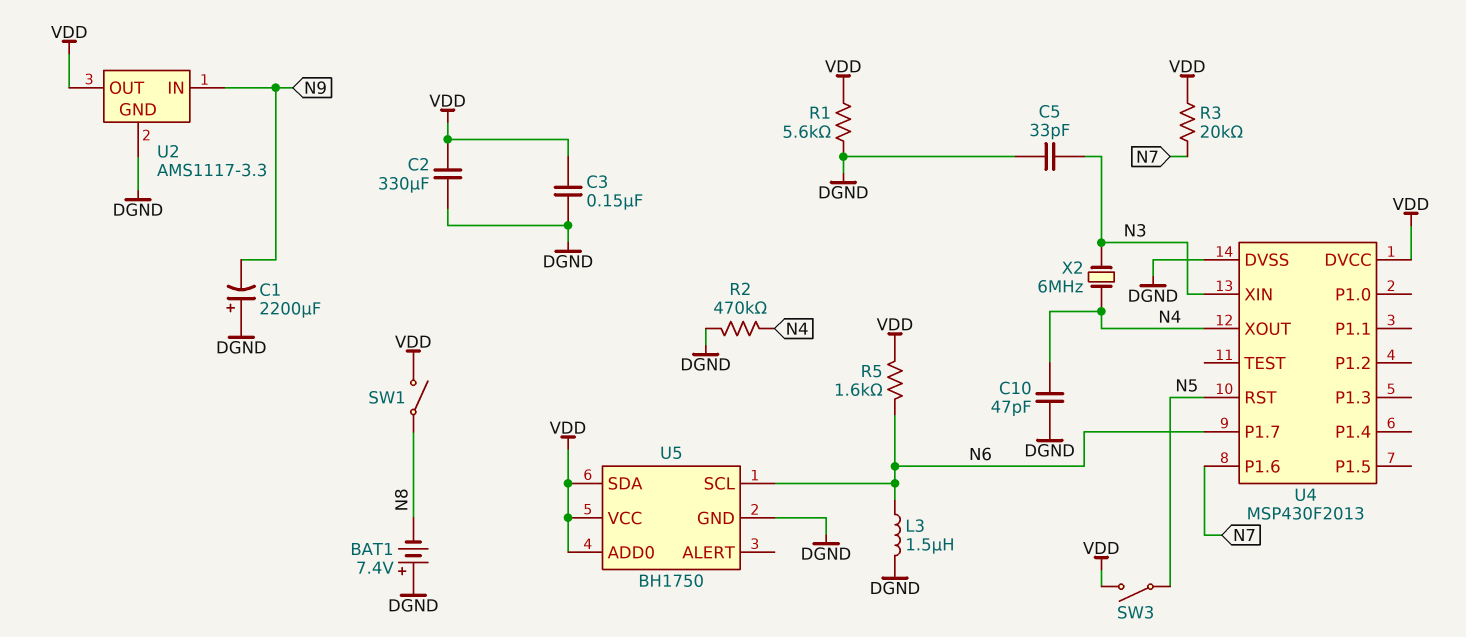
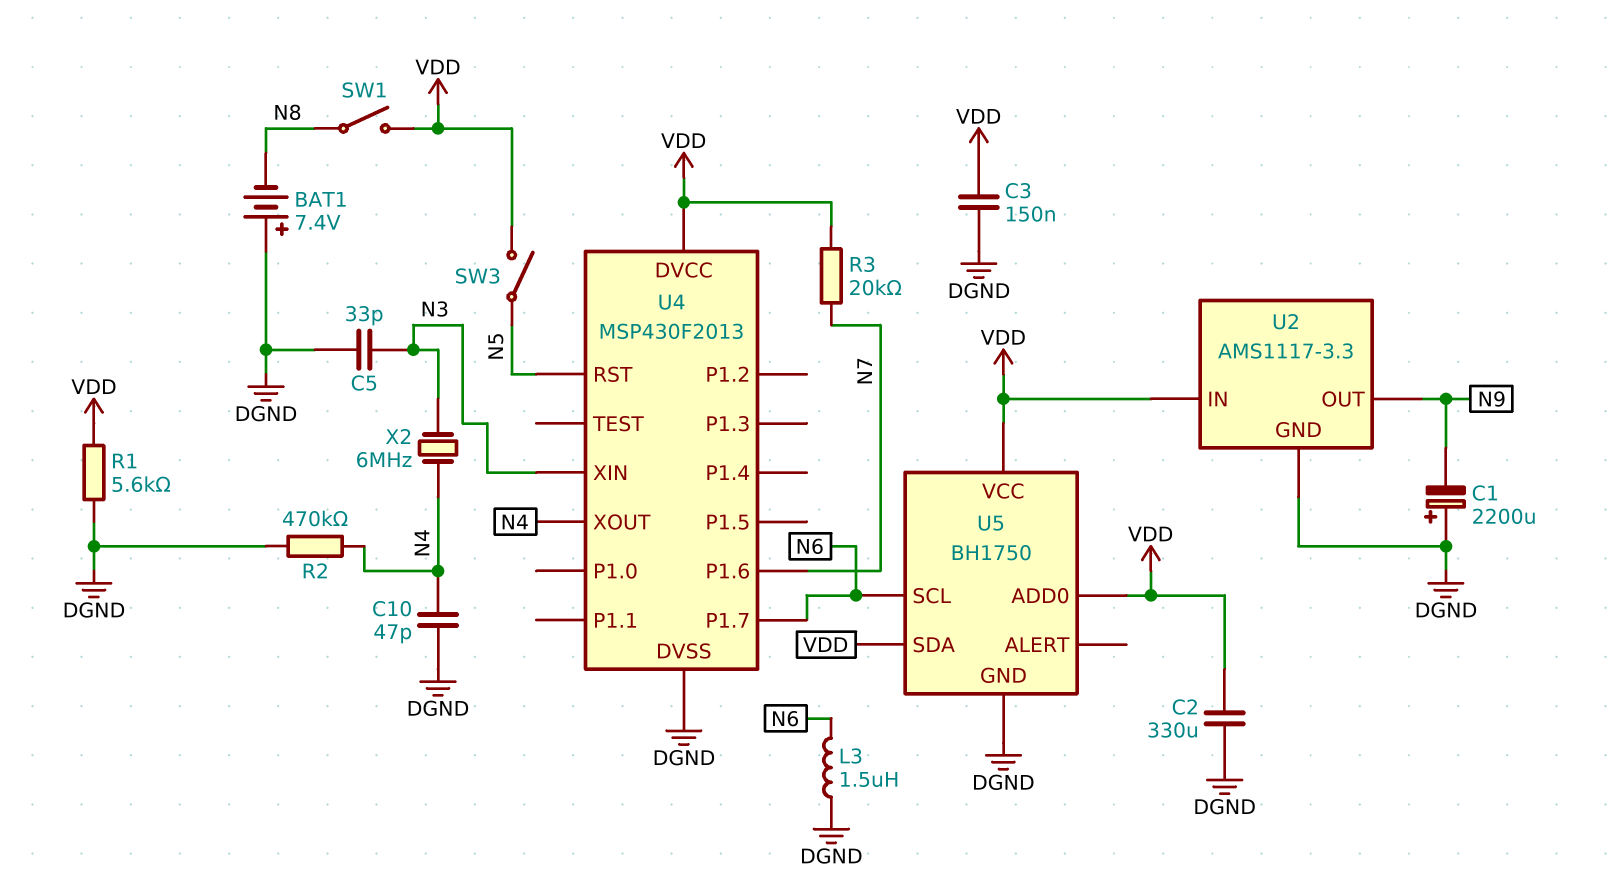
R5: 1.6k (N6, VDD) -> none
U2 pin IN: N9 -> VDD
U2 pin OUT: VDD -> N9

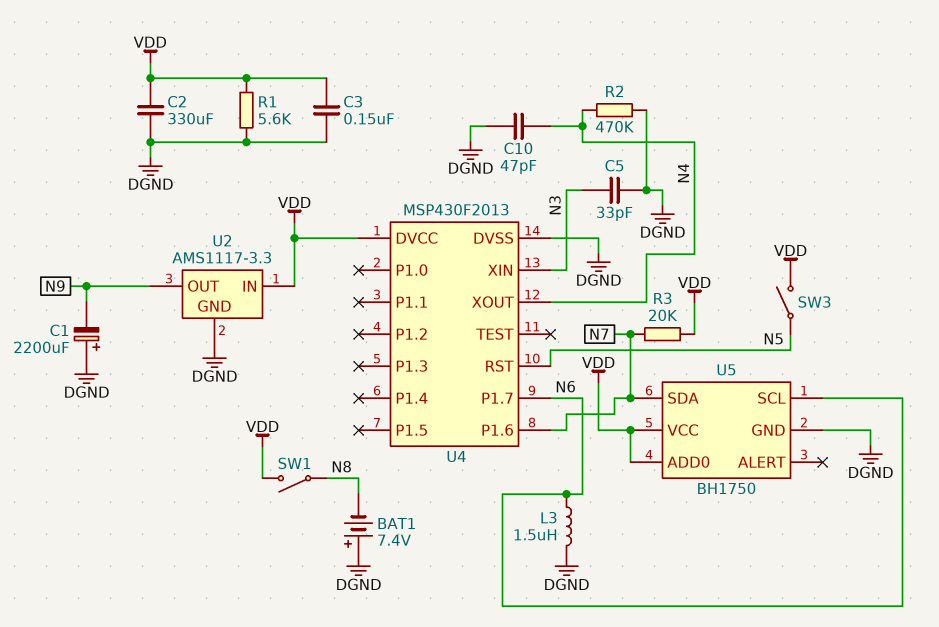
U5 pin SDA: VDD -> N7
X2: 6MHz (N3, N4) -> none

